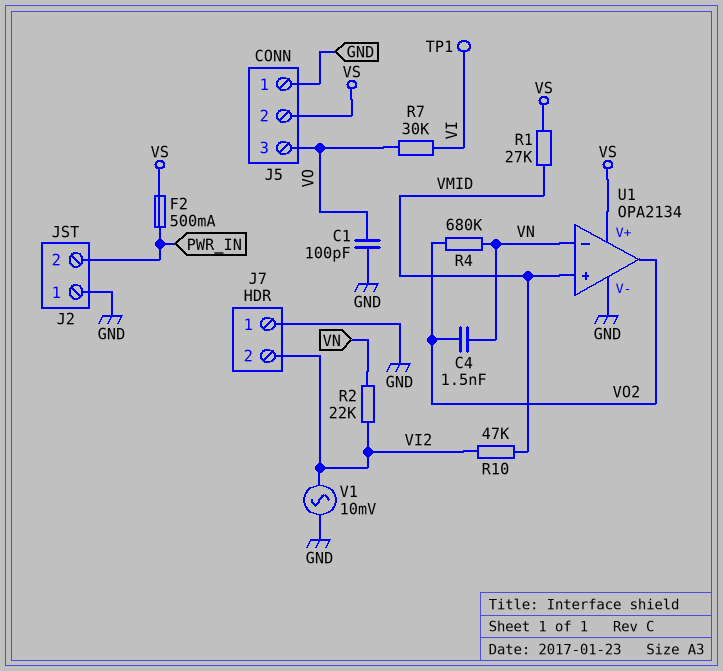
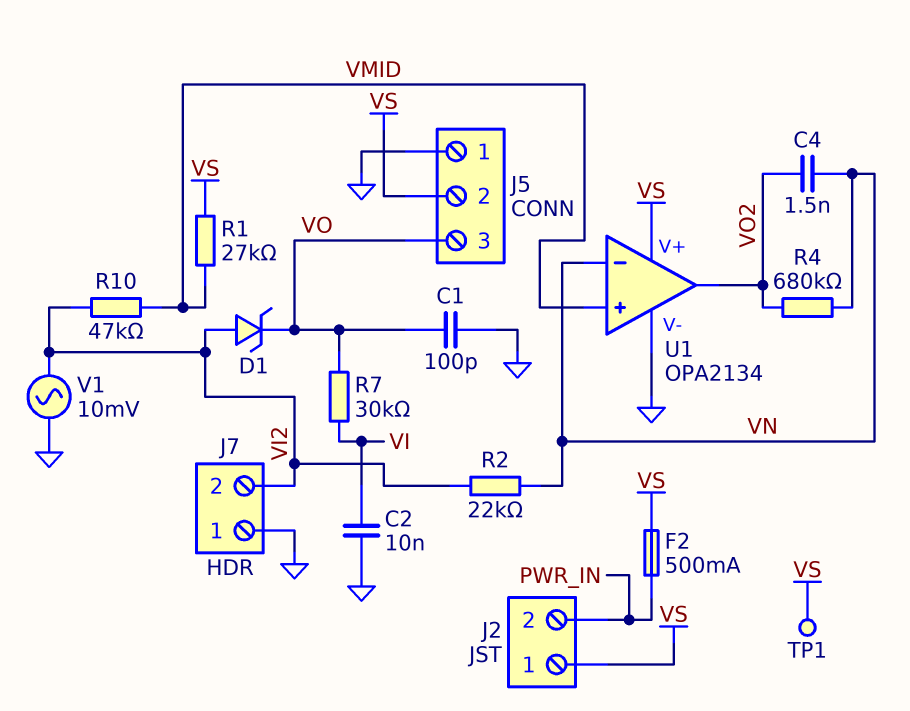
C2: none -> 10nF (GND, VI)
D1: none -> zener (A VI2, K VO)
J2 pin 1: GND -> VS
TP1: test point (VI) -> test point (VS)

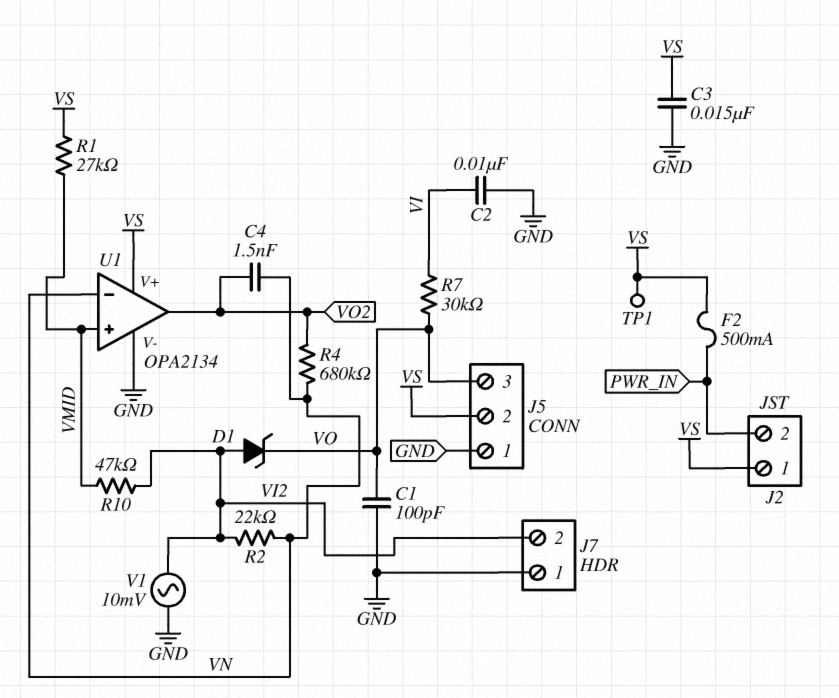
C3: none -> 15nF (GND, VS)

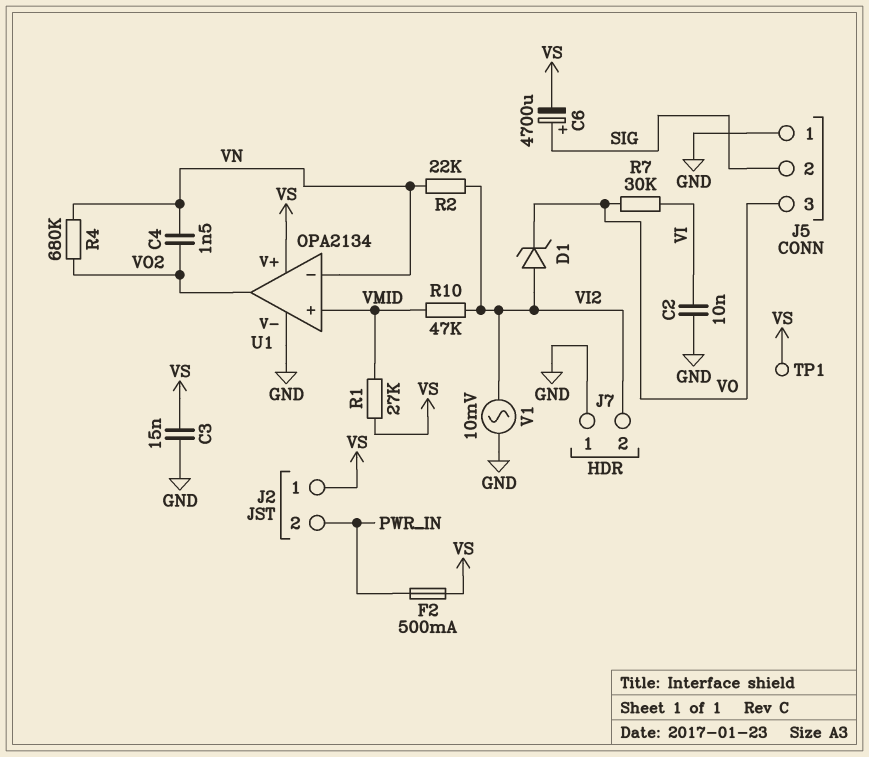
C1: 100pF (GND, VO) -> none
C6: none -> 4700uF (plus SIG, minus VS)
J5 pin 2: VS -> SIG

